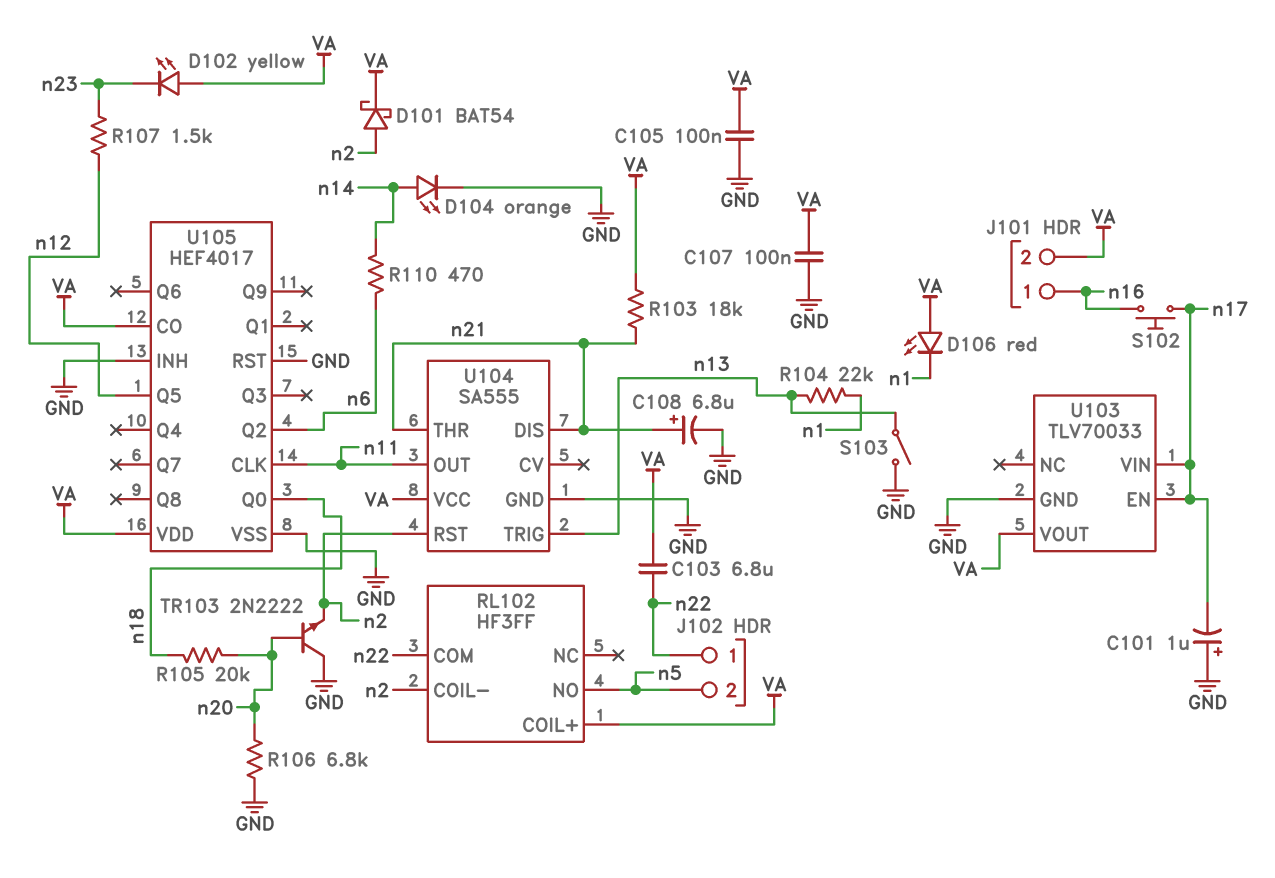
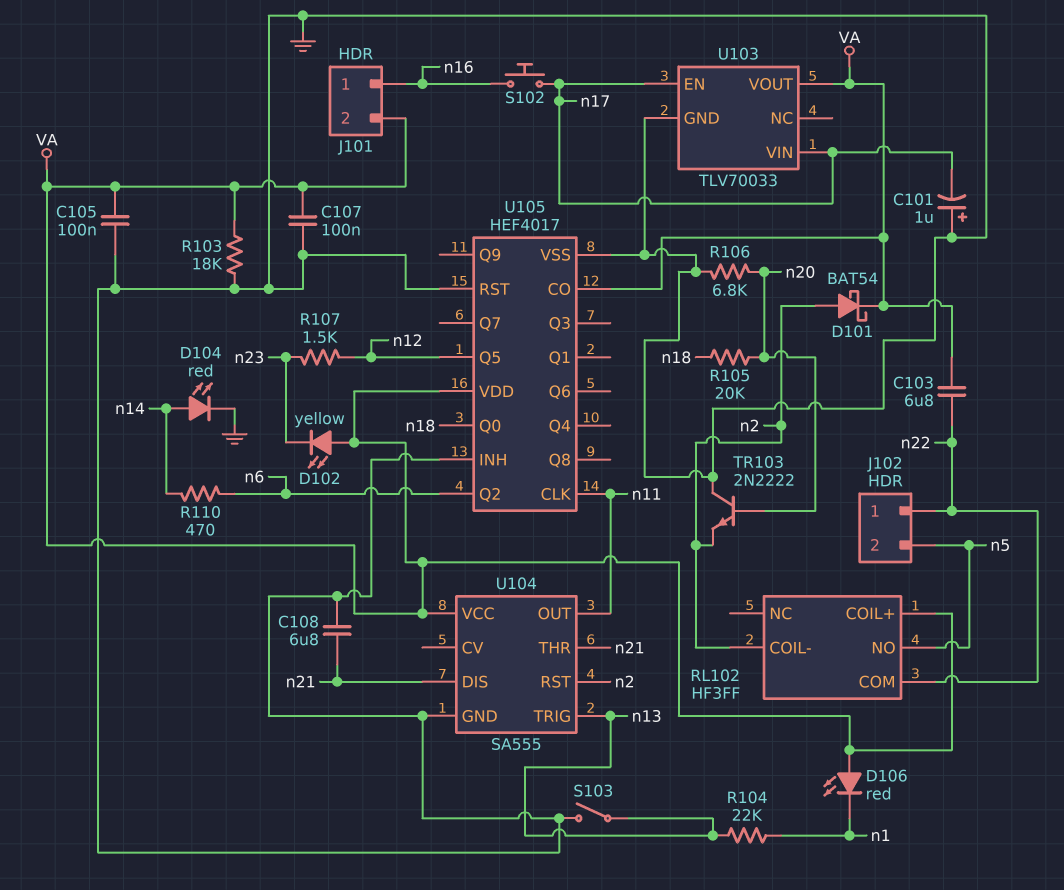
C108: 6.8uF (plus n21, minus GND) -> 6.8uF (GND, n21)
D104: LED orange (A n14, K GND) -> LED red (A n14, K GND)
R103: 18k (VA, n21) -> 18k (GND, VA)

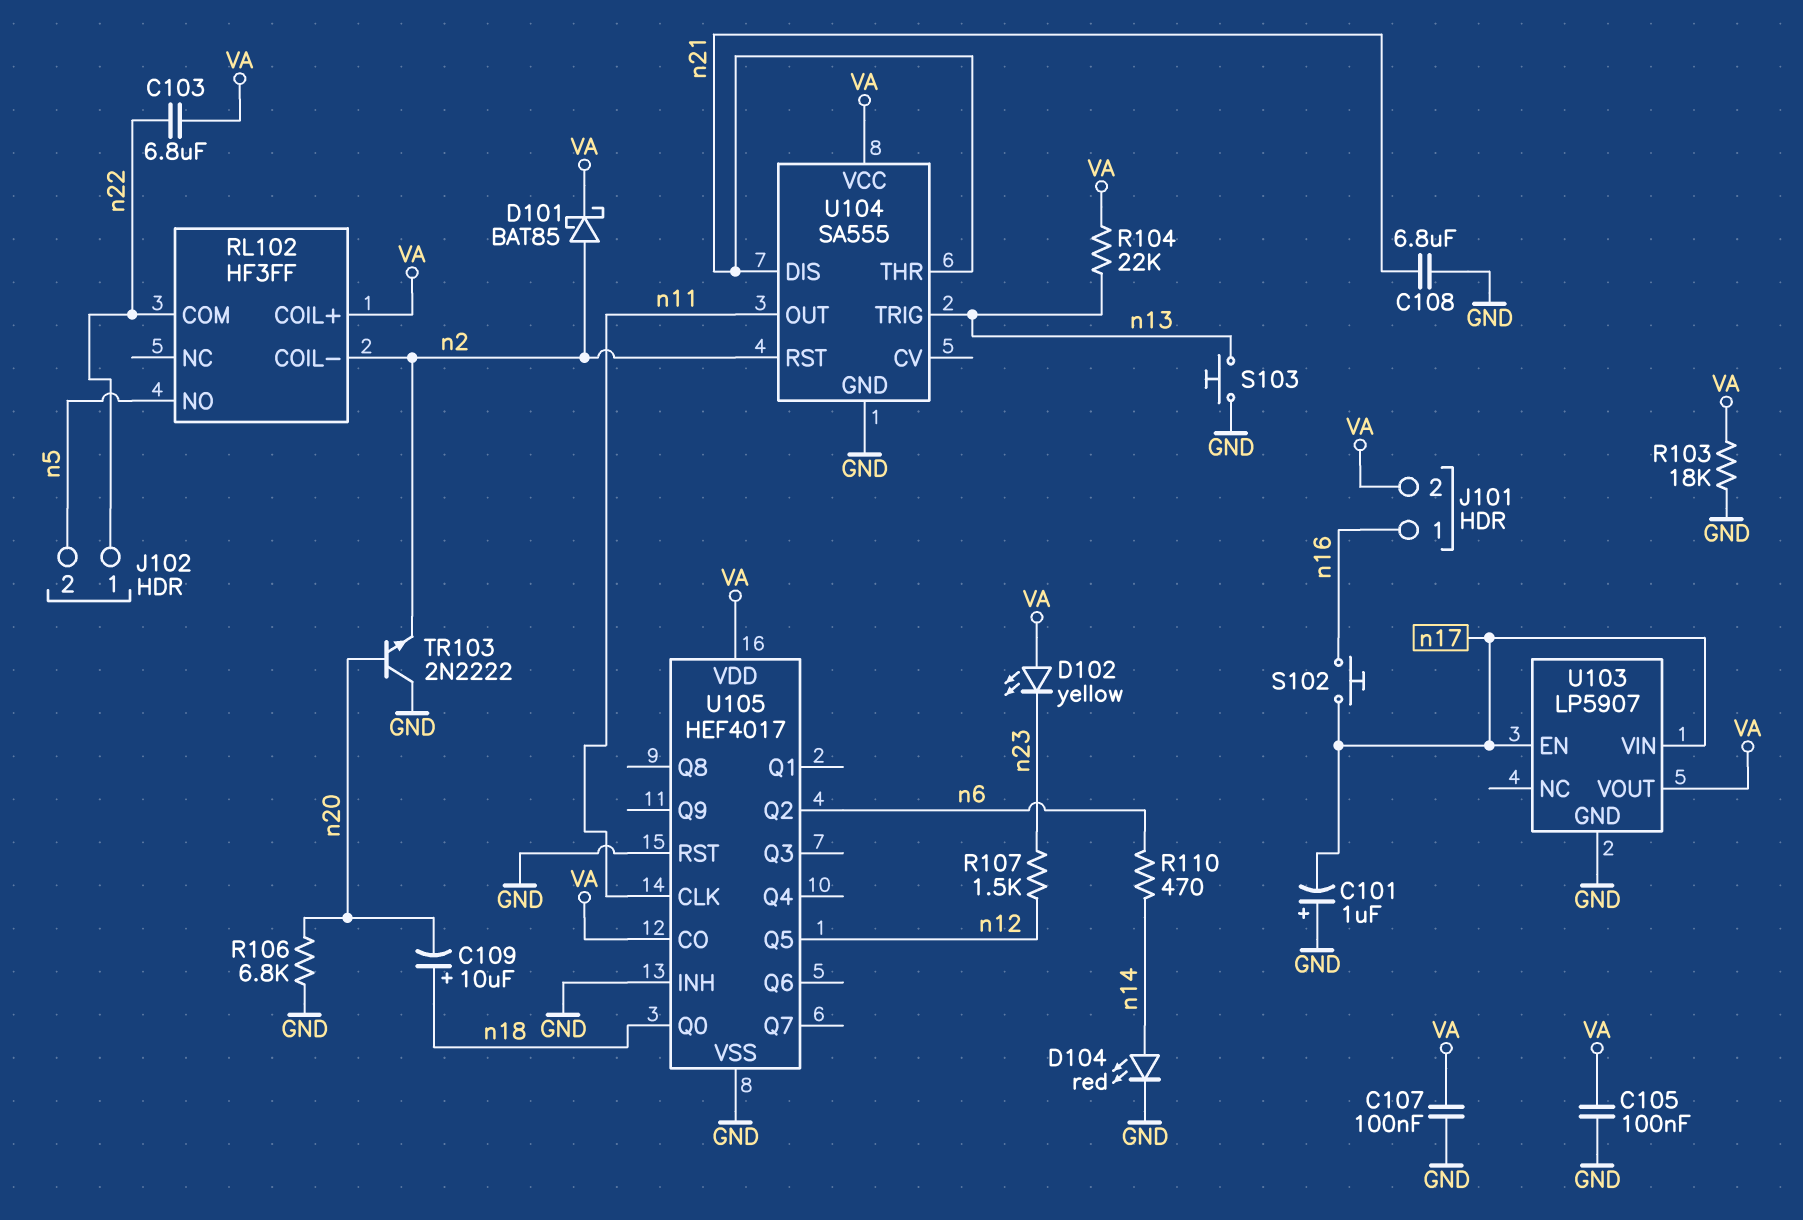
C109: none -> 10uF (plus n18, minus n20)
D101: schottky BAT54 (A n2, K VA) -> schottky BAT85 (A n2, K VA)
D106: LED red (A VA, K n1) -> none
R104: 22k (n1, n13) -> 22k (VA, n13)
R105: 20k (n18, n20) -> none
S103: switch (GND, n13) -> button (GND, n13)
U103: TLV70033 -> LP5907

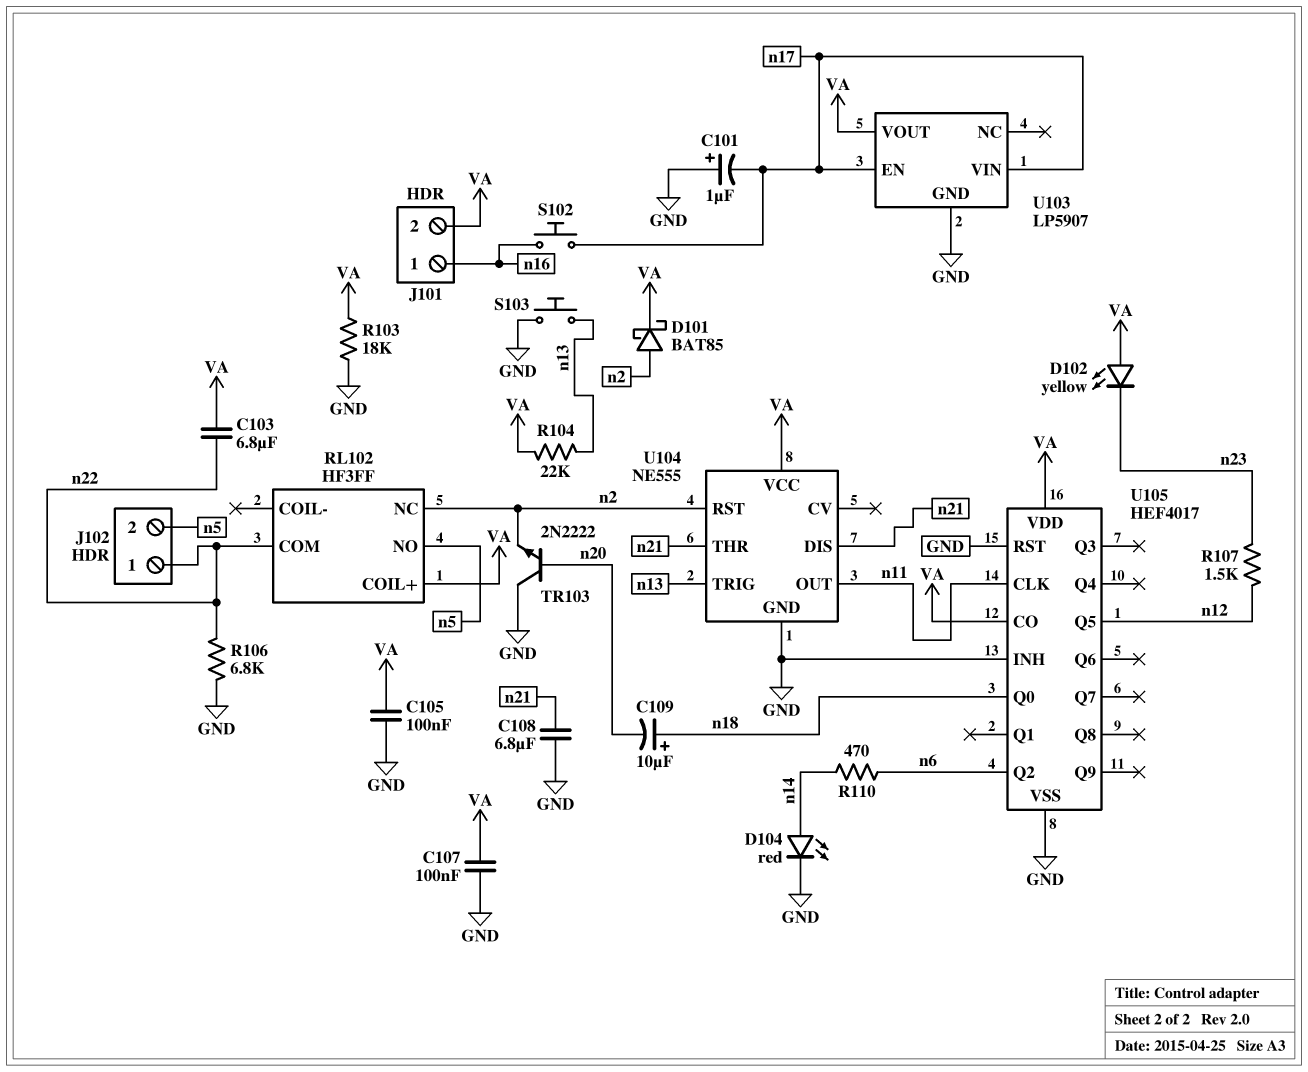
R106: 6.8k (GND, n20) -> 6.8k (GND, n22)
RL102 pin COIL-: n2 -> none
RL102 pin NC: none -> n2
U104: SA555 -> NE555

